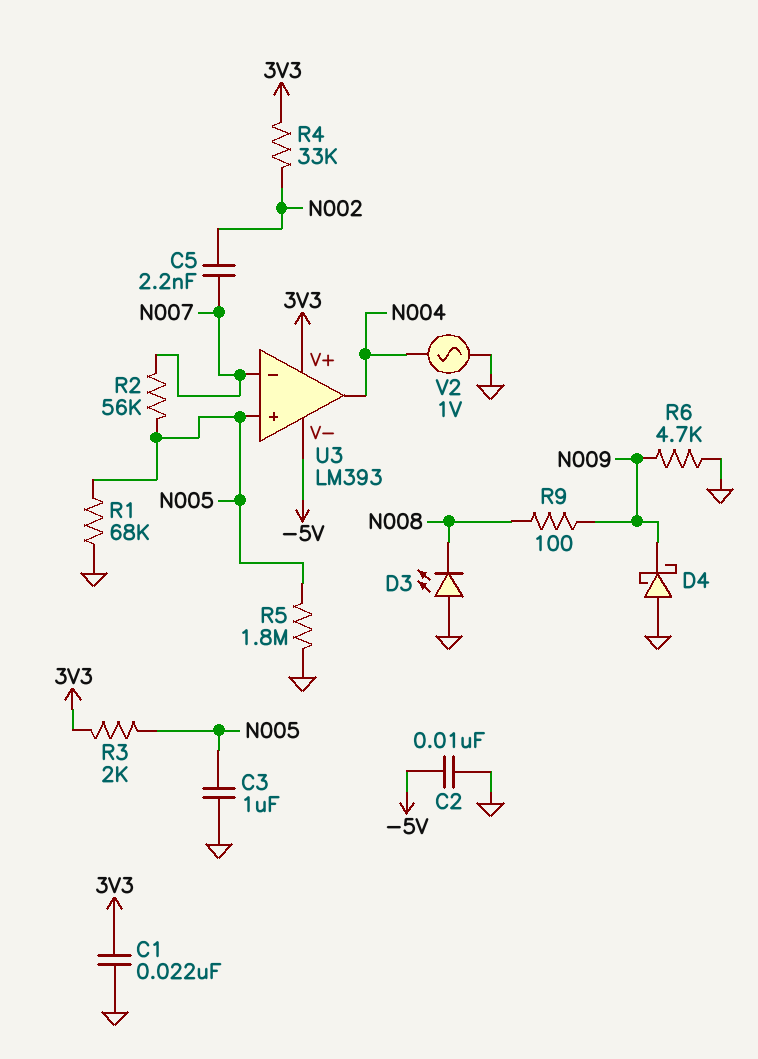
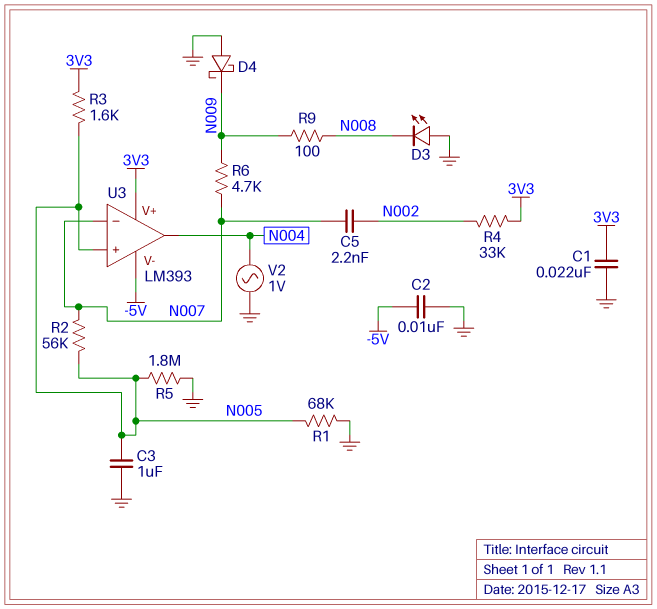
R3: 2k (3V3, N005) -> 1.6k (3V3, N005)
R6: 4.7k (GND, N009) -> 4.7k (N007, N009)

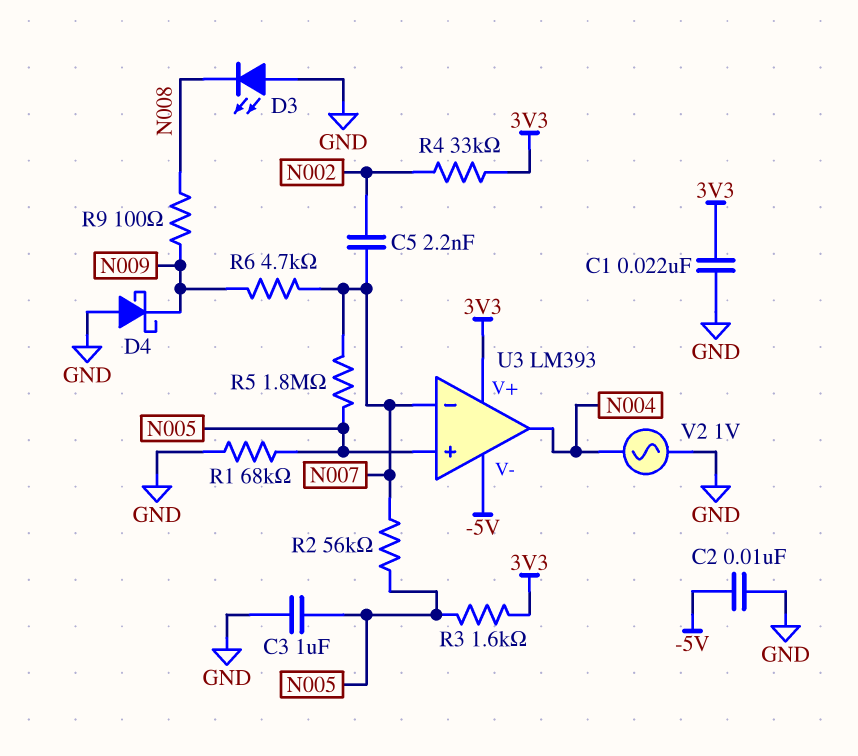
R5: 1.8M (GND, N005) -> 1.8M (N005, N007)

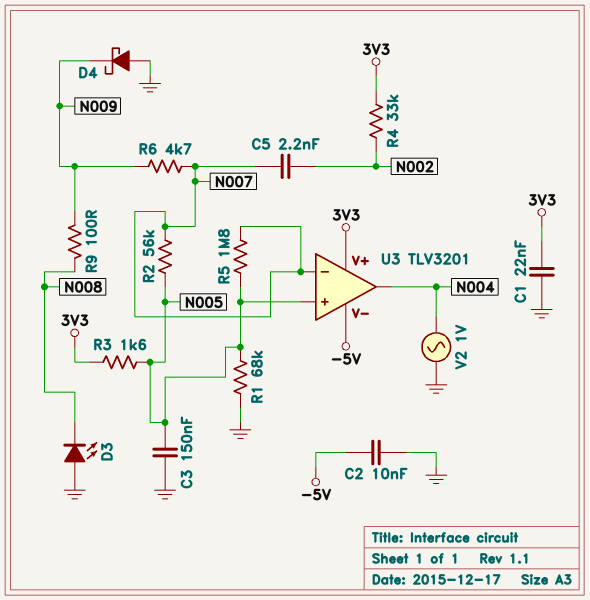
C3: 1uF (GND, N005) -> 150nF (GND, N005)
U3: LM393 -> TLV3201

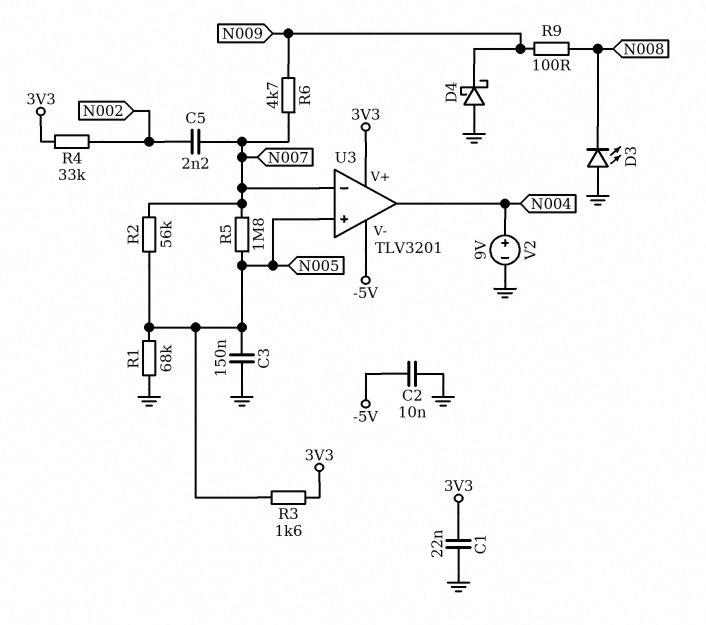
V2: AC 1V (GND, N004) -> 9V (plus N004, minus GND)

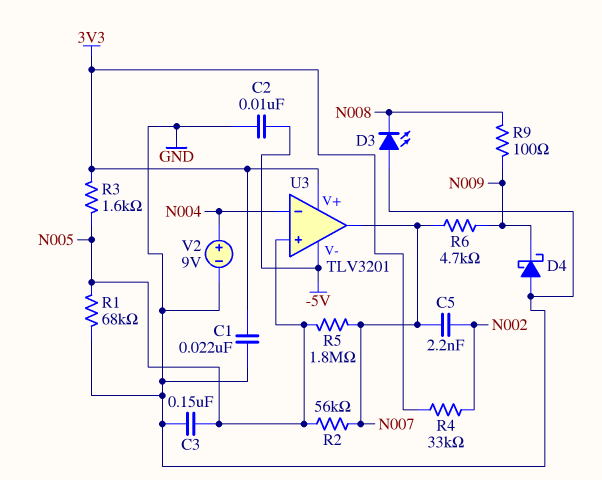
U3 pin in-: N007 -> N004
U3 pin out: N004 -> N007

